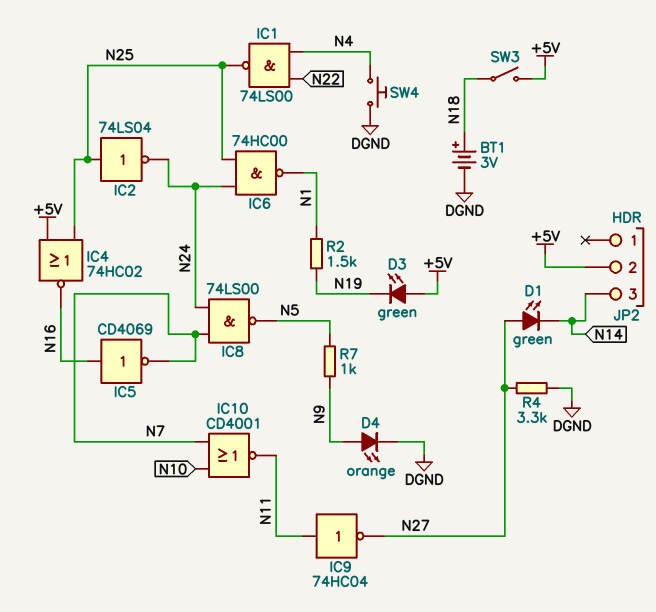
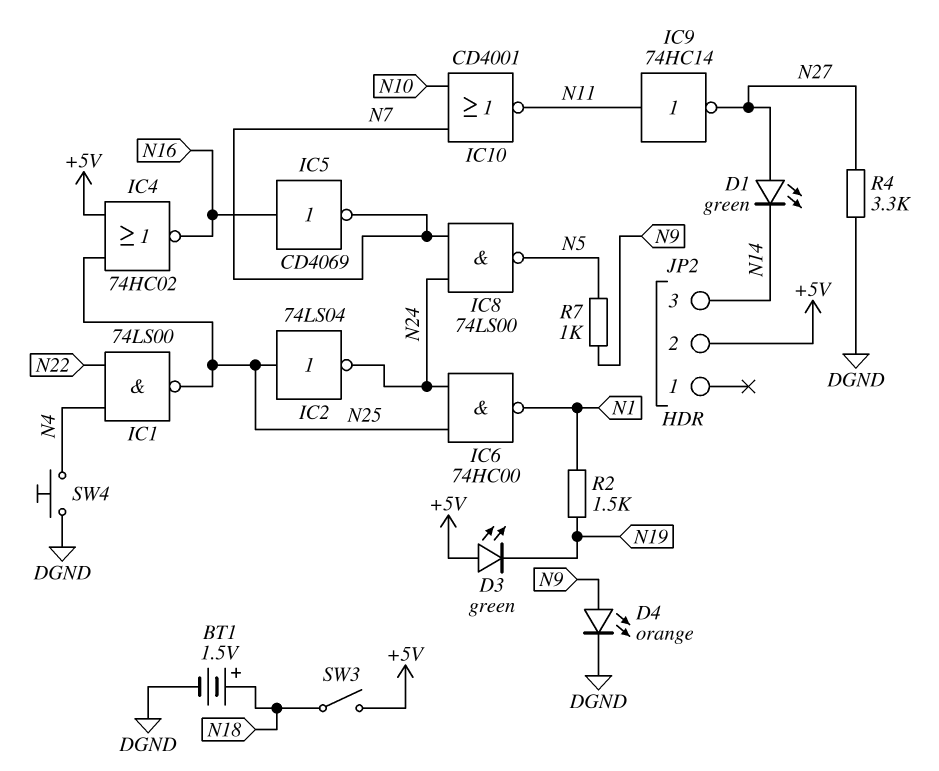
BT1: 3V (plus N18, minus DGND) -> 1.5V (plus N18, minus DGND)
IC9: NOT 74HC04 (in N11, out N27) -> NOT 74HC14 (in N11, out N27)

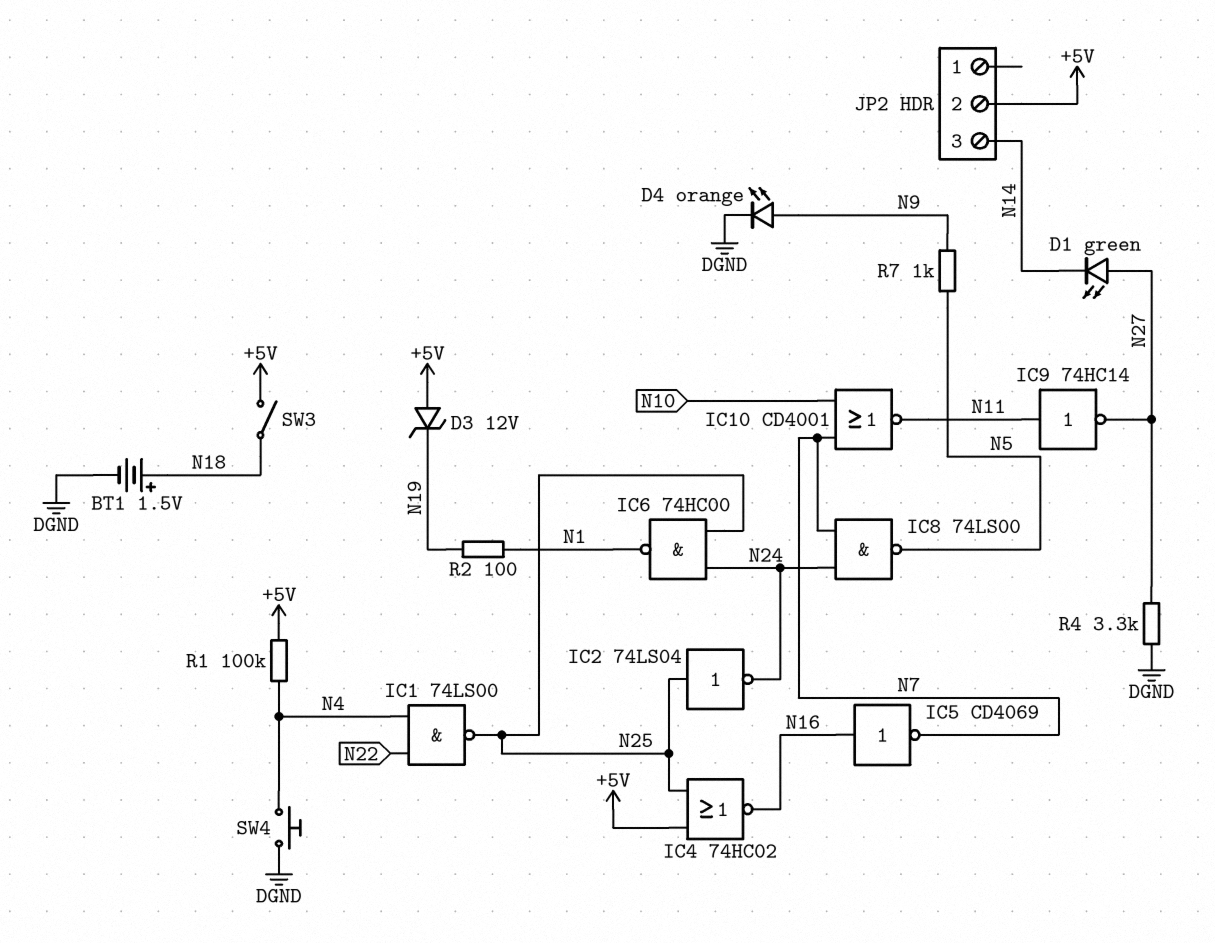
D3: LED green (A +5V, K N19) -> zener 12V (A +5V, K N19)
R1: none -> 100k (+5V, N4)
R2: 1.5k (N1, N19) -> 100 (N1, N19)

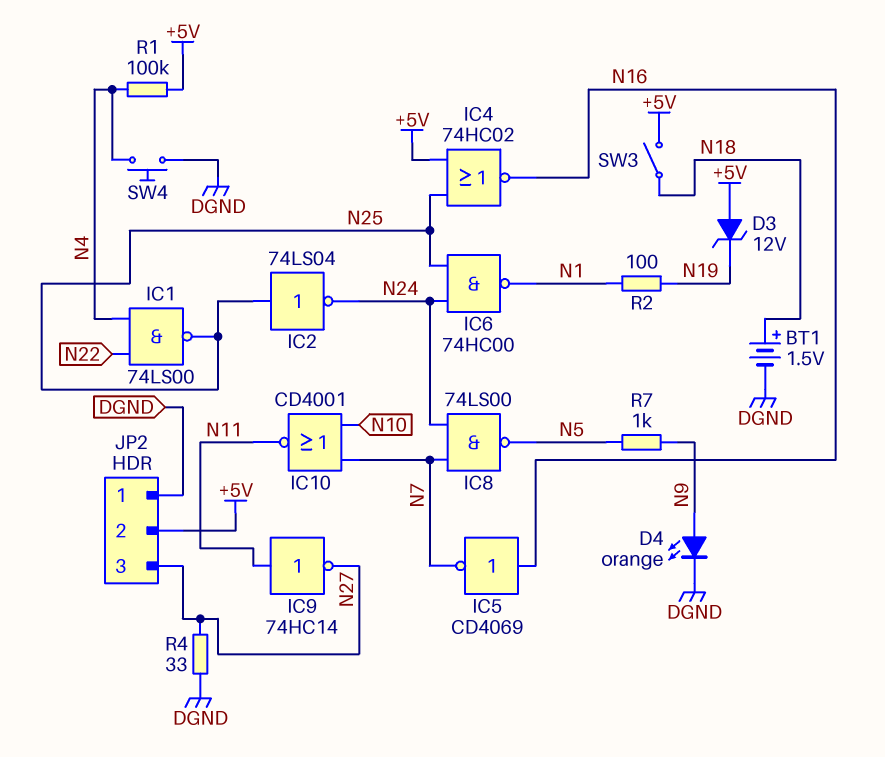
D1: LED green (A N27, K N14) -> none
JP2 pin 1: none -> DGND
JP2 pin 3: N14 -> N27
R4: 3.3k (DGND, N27) -> 33 (DGND, N27)

